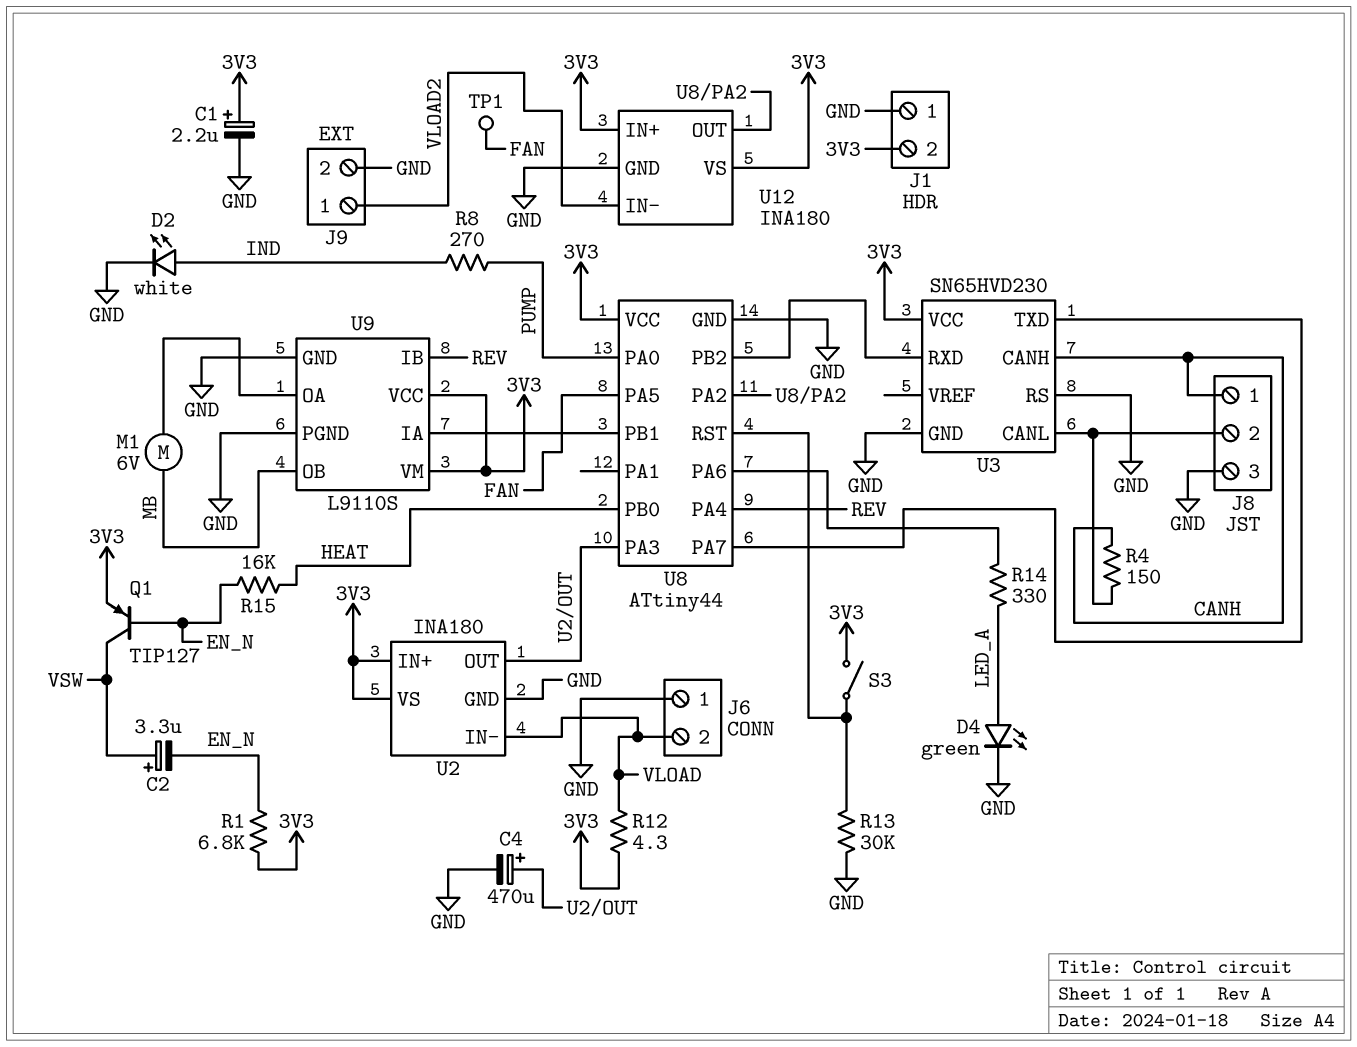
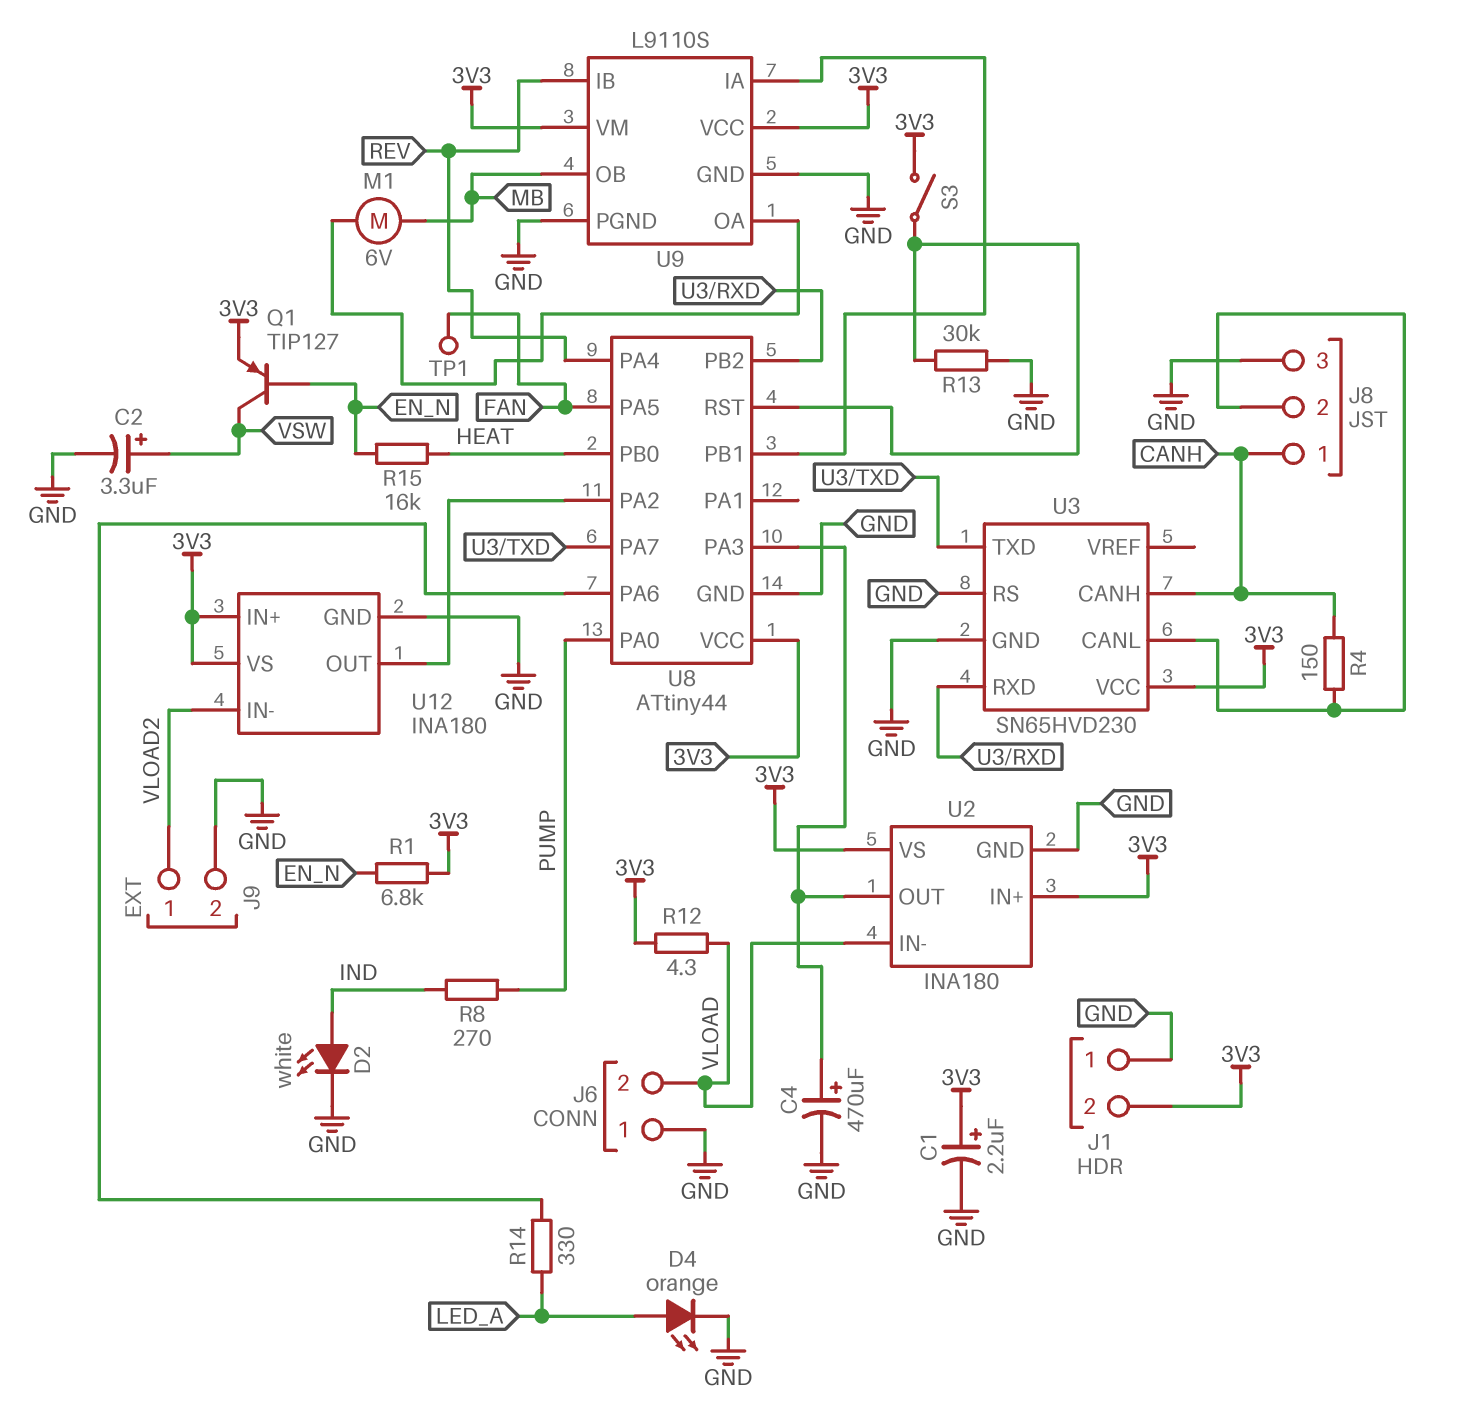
C2: 3.3uF (plus VSW, minus EN_N) -> 3.3uF (plus VSW, minus GND)
D4: LED green (A LED_A, K GND) -> LED orange (A LED_A, K GND)

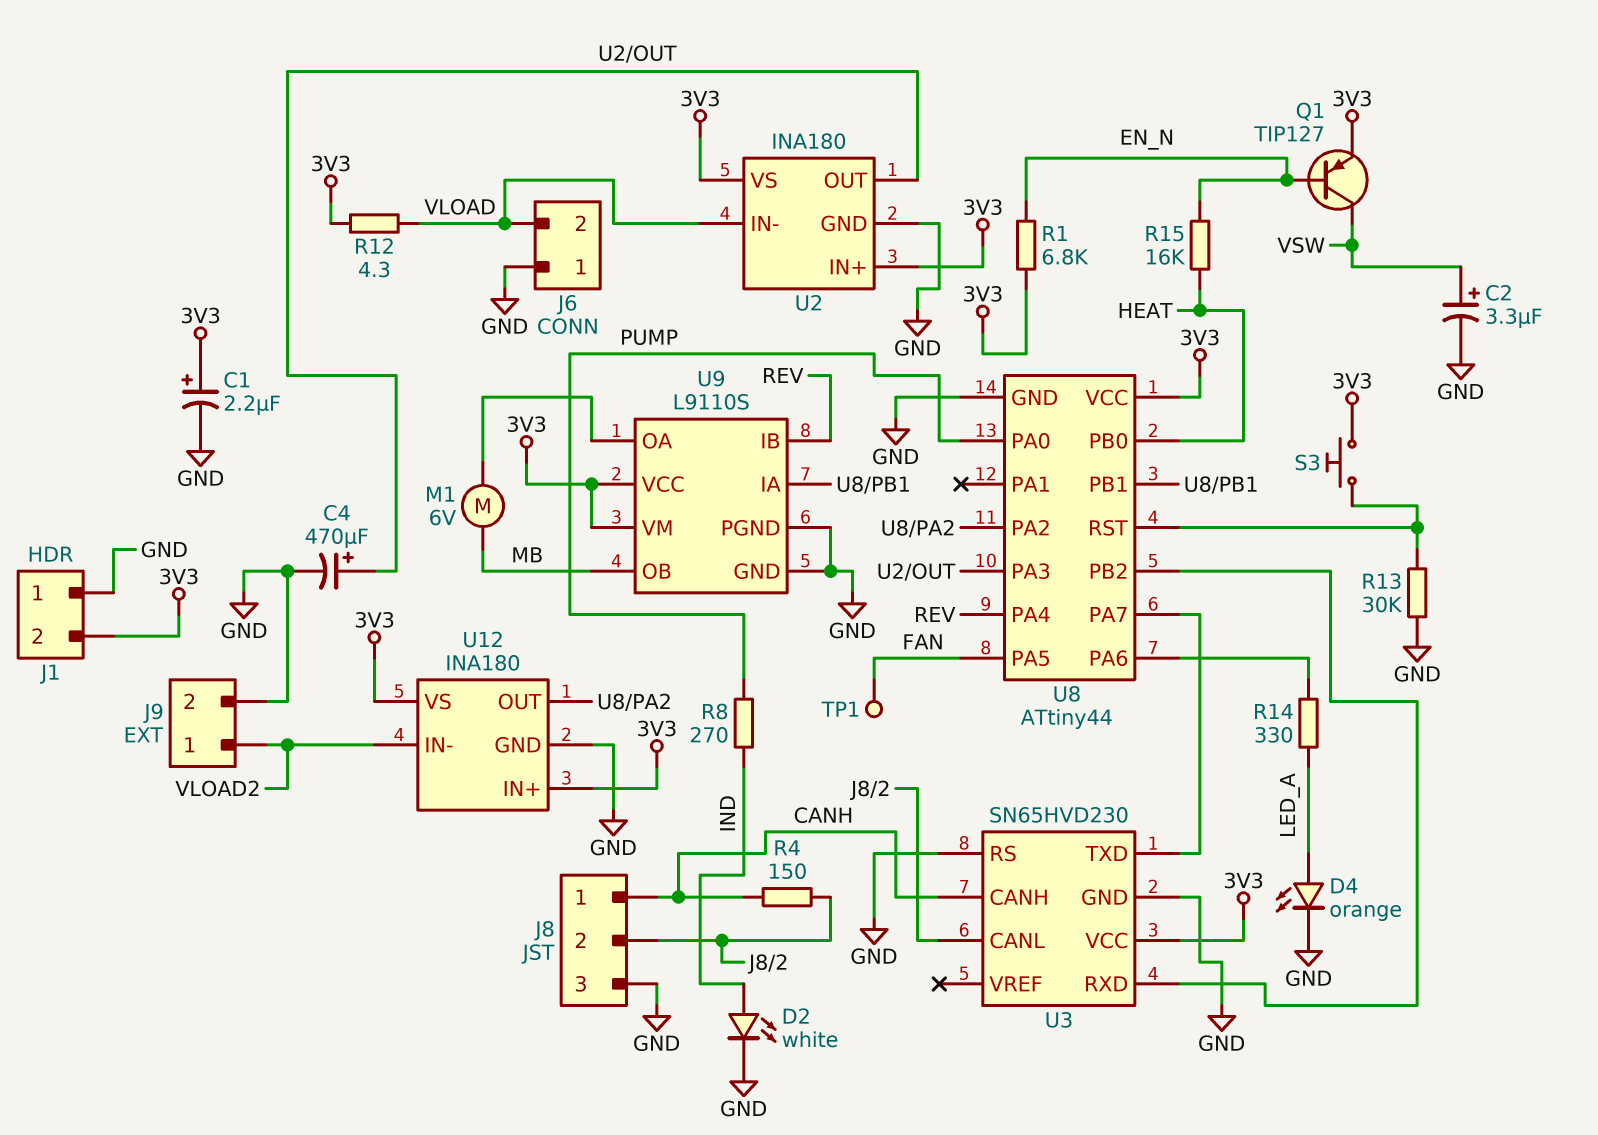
S3: switch (3V3, U8/RST) -> button (3V3, U8/RST)

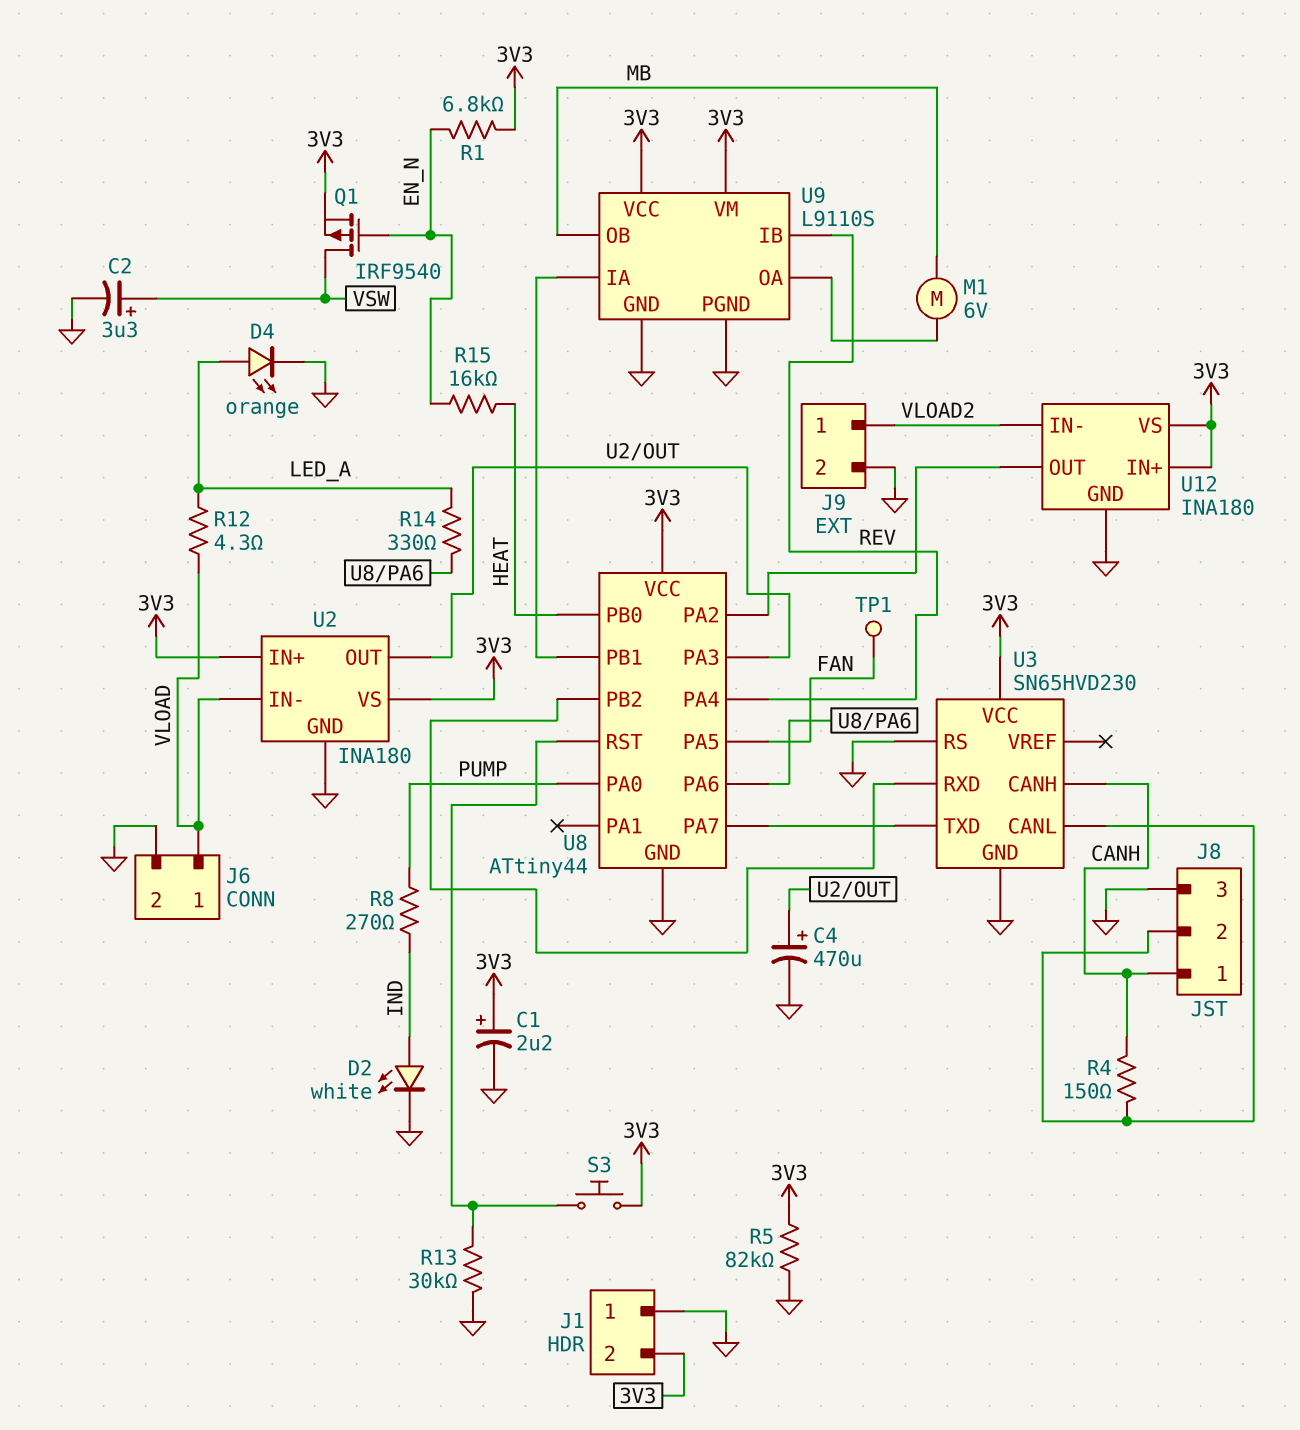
J6 pin 1: GND -> VLOAD
J6 pin 2: VLOAD -> GND
Q1: PNP TIP127 (B EN_N, C VSW, E 3V3) -> PMOS IRF9540 (G EN_N, D VSW, S 3V3)
R5: none -> 82k (3V3, GND)
R12: 4.3 (3V3, VLOAD) -> 4.3 (LED_A, VLOAD)

